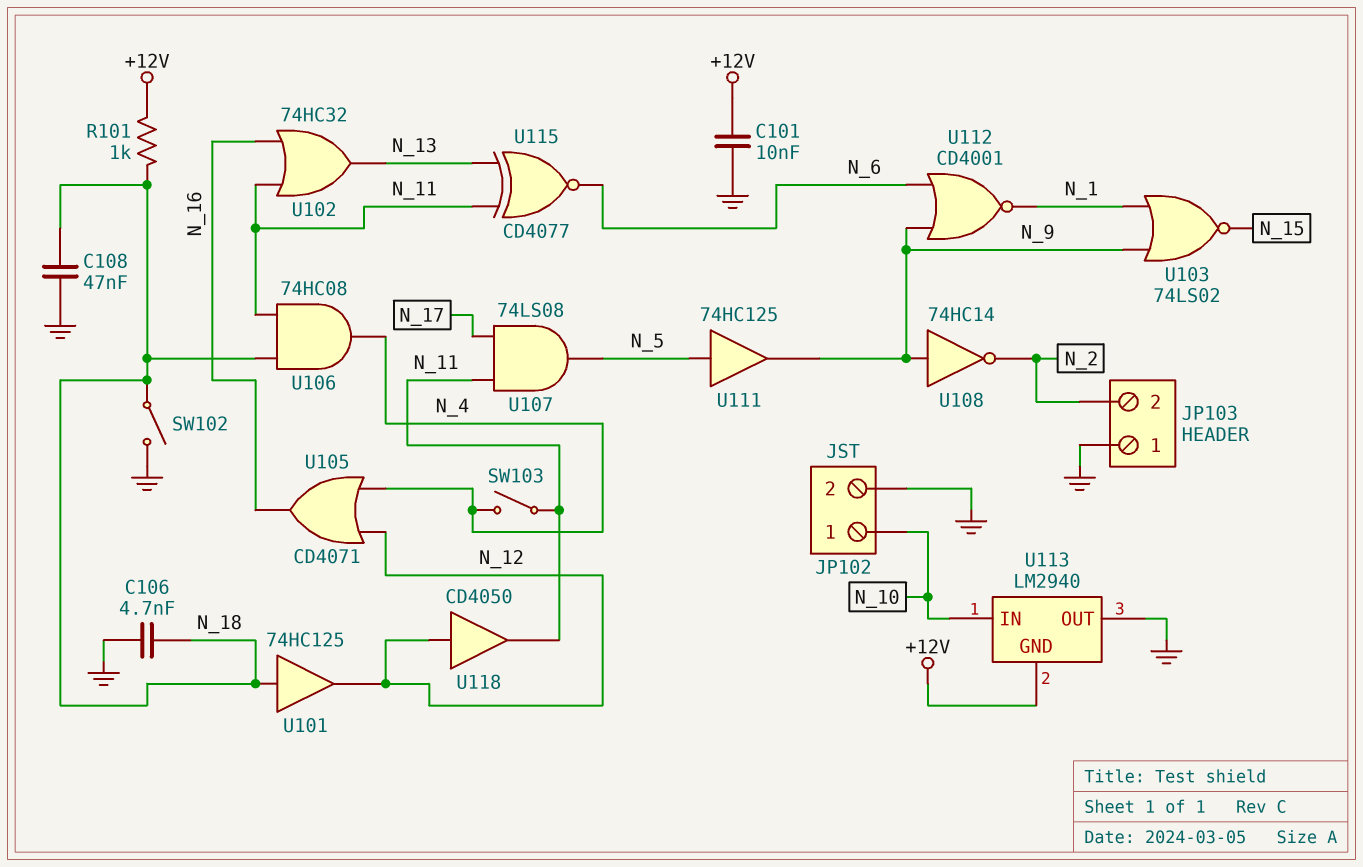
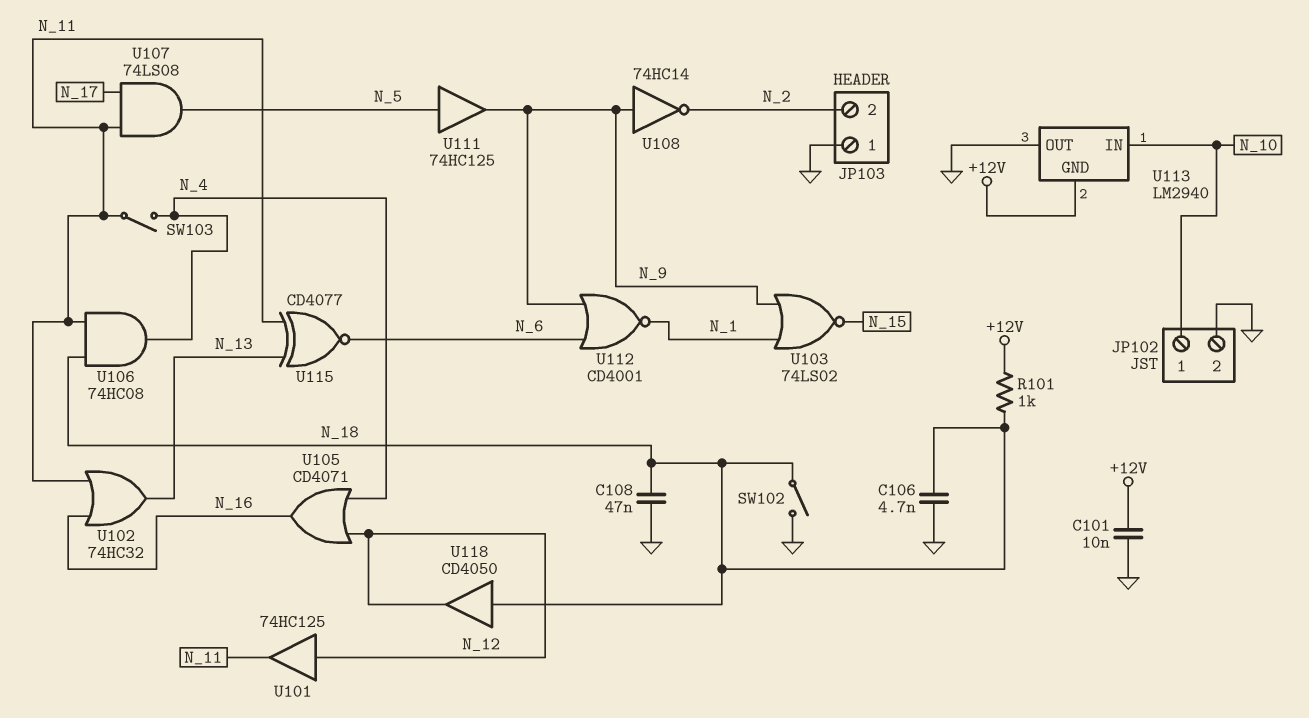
U101: buffer 74HC125 (in N_18, out N_12) -> buffer 74HC125 (in N_12, out N_11)
U118: buffer CD4050 (in N_12, out N_11) -> buffer CD4050 (in N_18, out N_12)

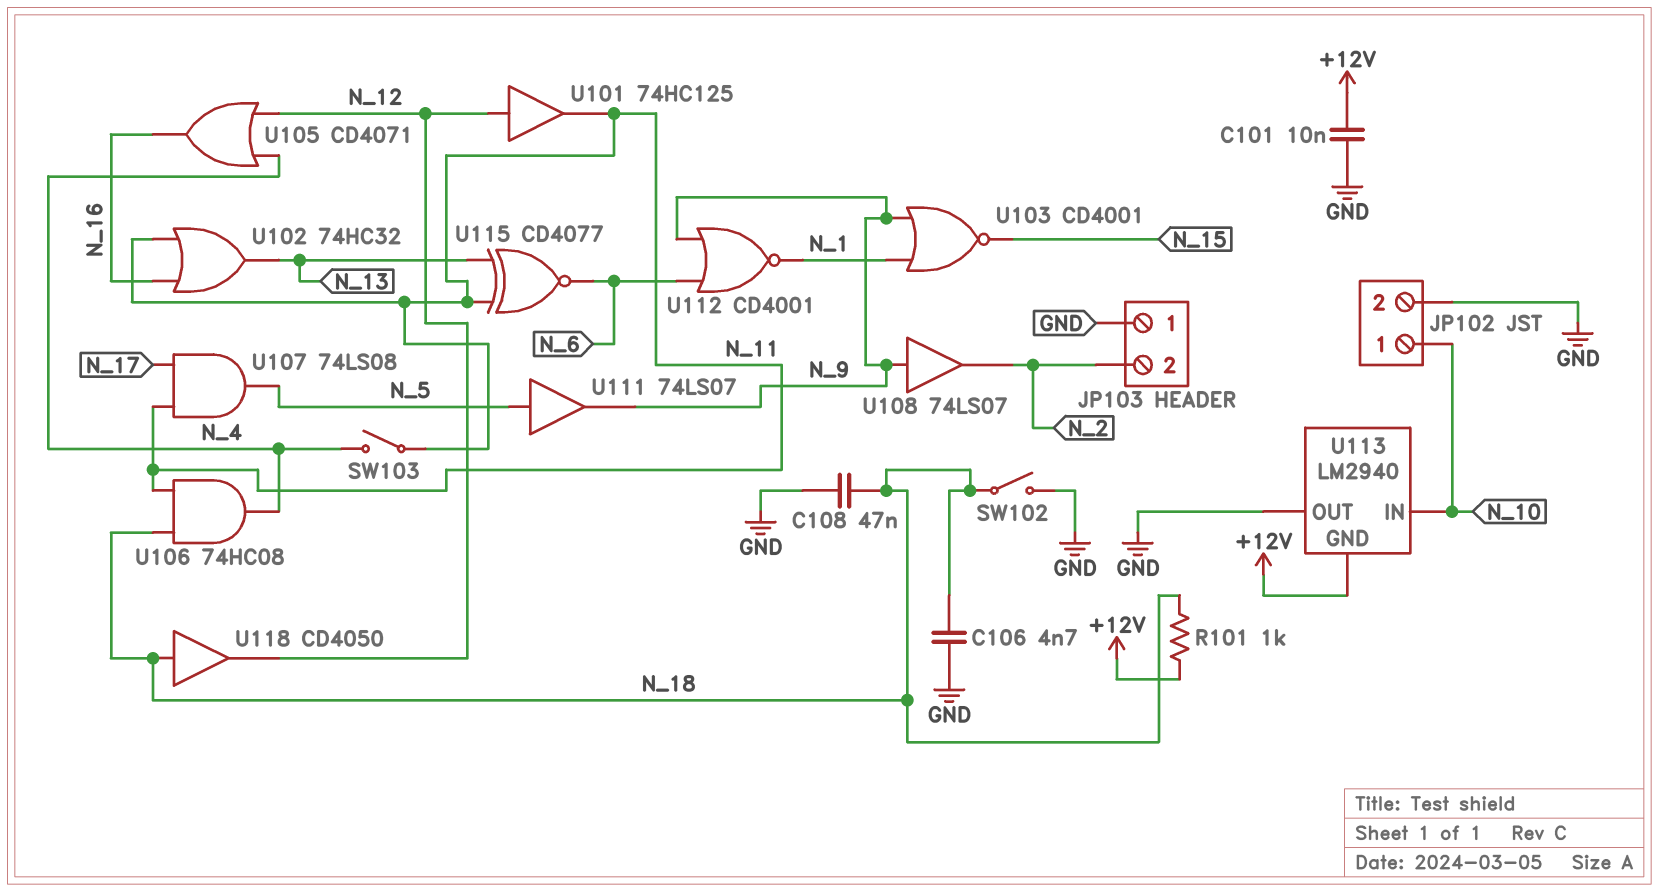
U103: NOR 74LS02 (in N_1, in N_9, out N_15) -> NOR CD4001 (in N_1, in N_9, out N_15)
U108: NOT 74HC14 (in N_9, out N_2) -> buffer 74LS07 (in N_9, out N_2)
U111: buffer 74HC125 (in N_5, out N_9) -> buffer 74LS07 (in N_5, out N_9)

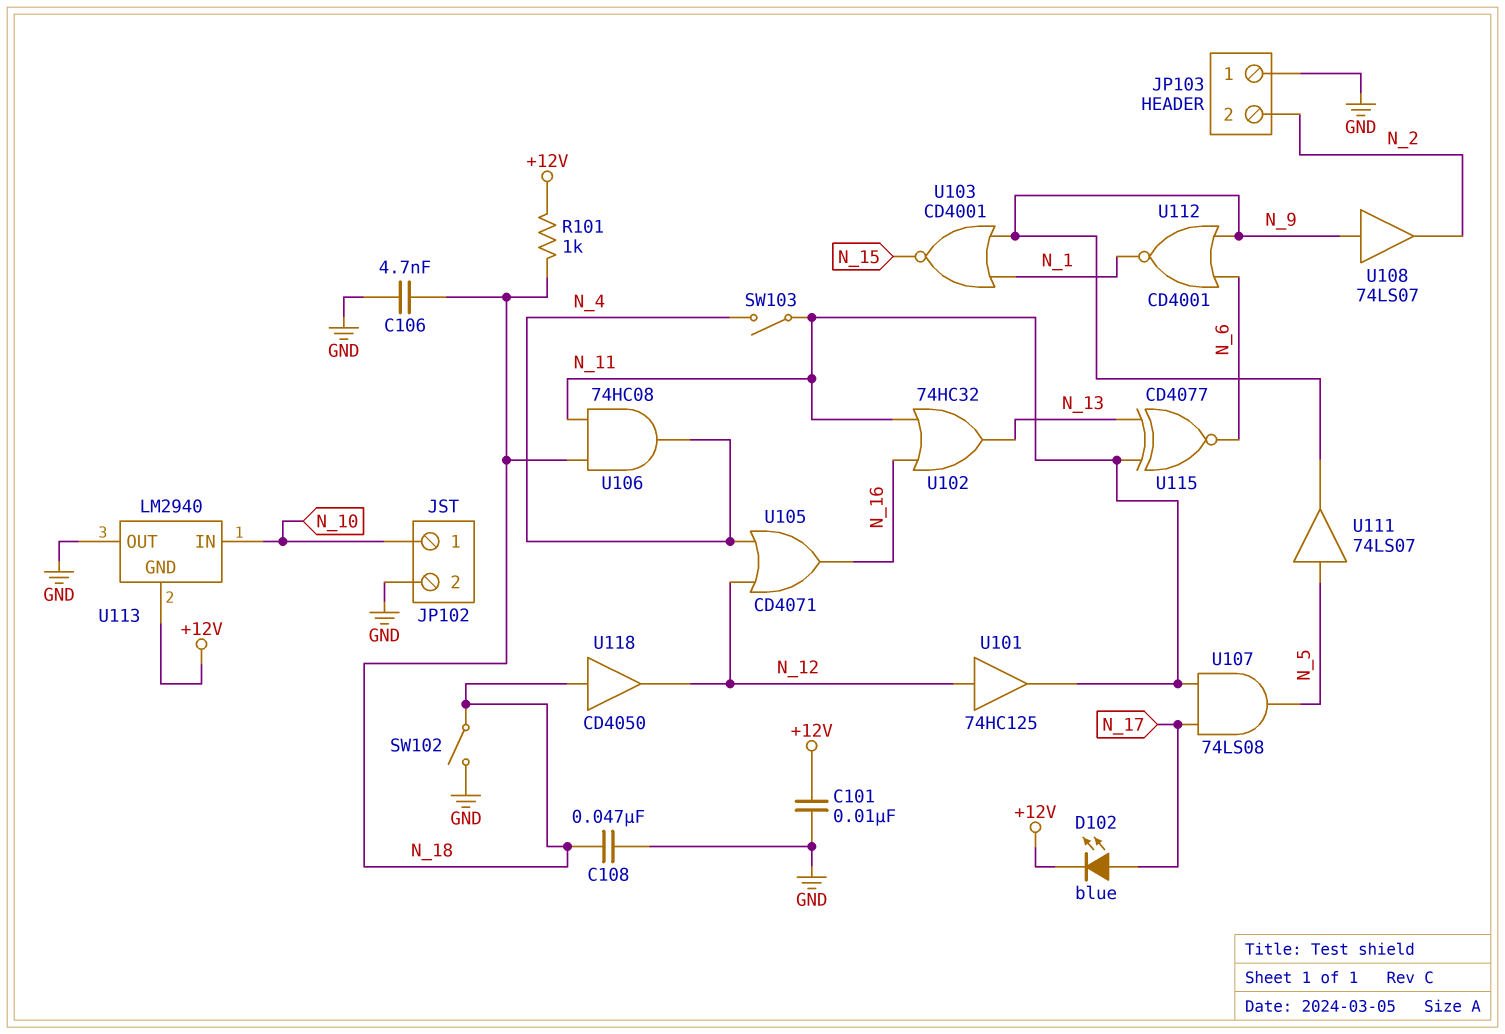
D102: none -> LED blue (A N_17, K +12V)

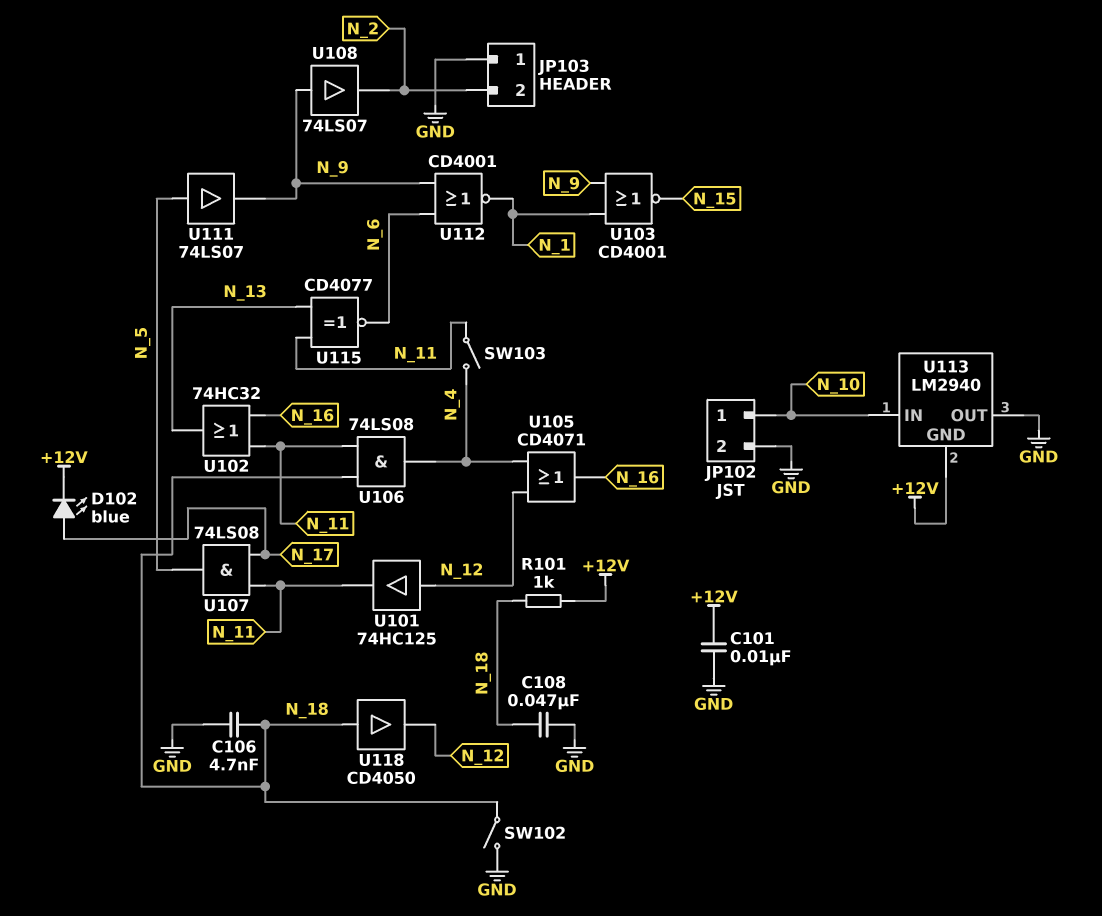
U106: AND 74HC08 (in N_11, in N_18, out N_4) -> AND 74LS08 (in N_11, in N_18, out N_4)

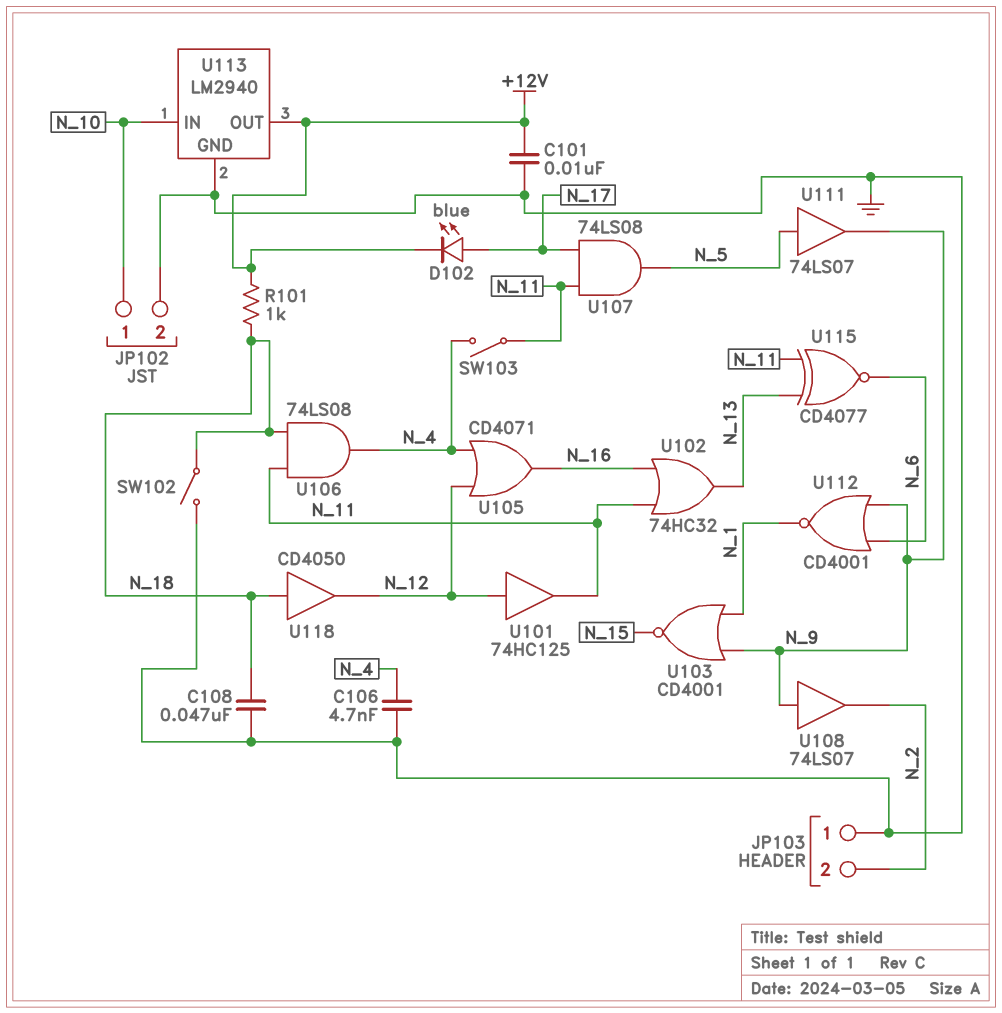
C106: 4.7nF (GND, N_18) -> 4.7nF (GND, N_4)
U113 pin GND: +12V -> GND
U113 pin OUT: GND -> +12V

